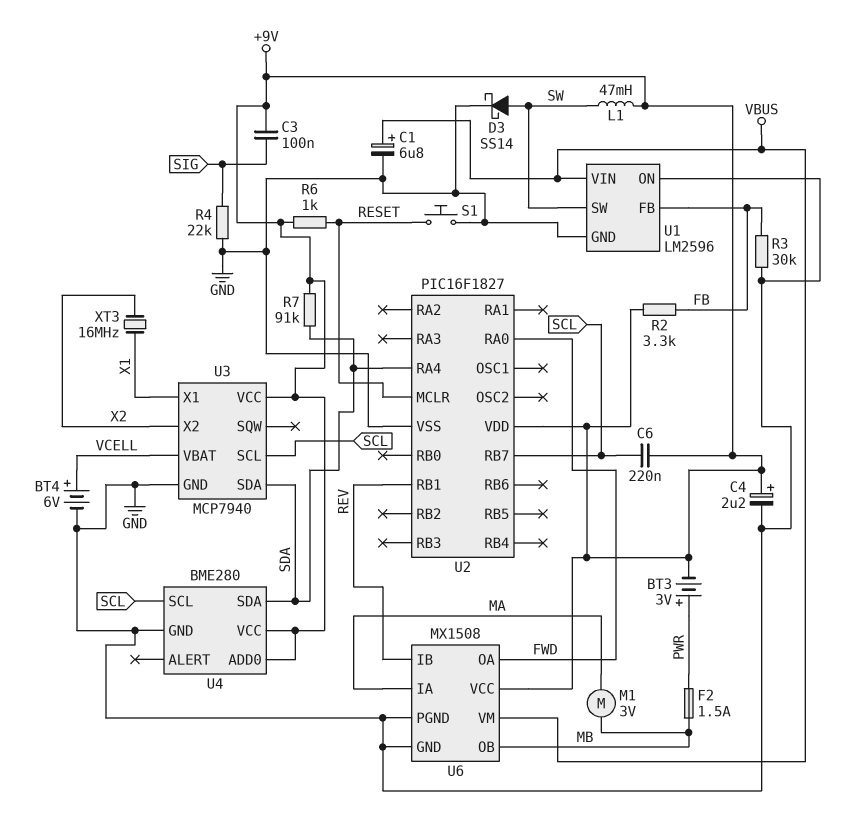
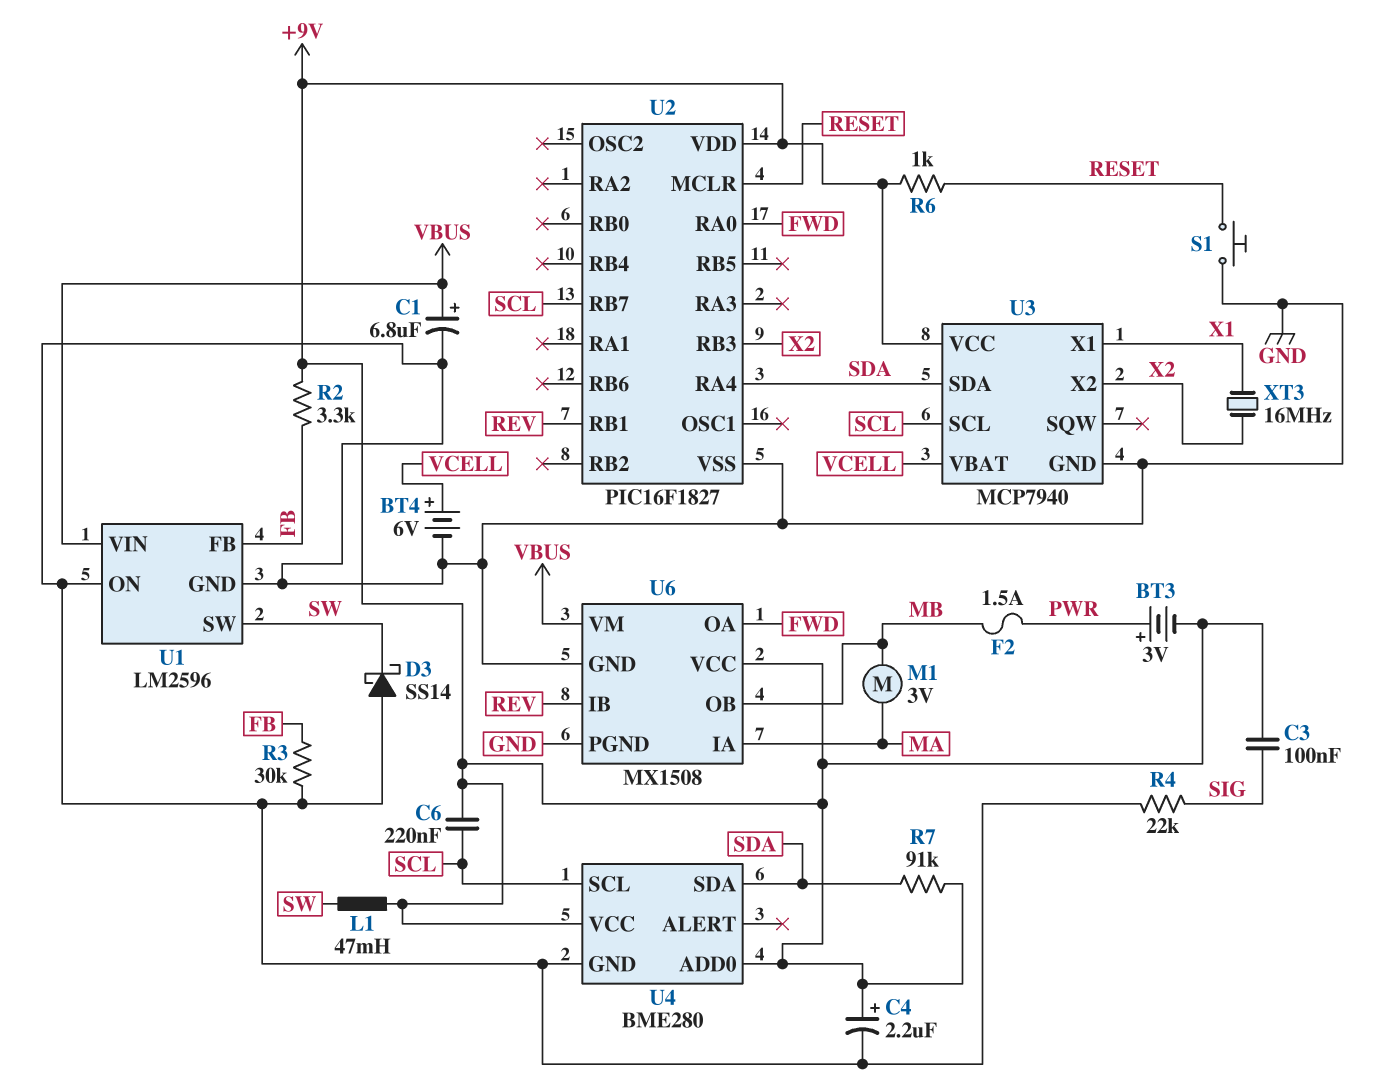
D3: schottky SS14 (A SW, K GND) -> schottky SS14 (A GND, K SW)
U2 pin RB3: none -> X2

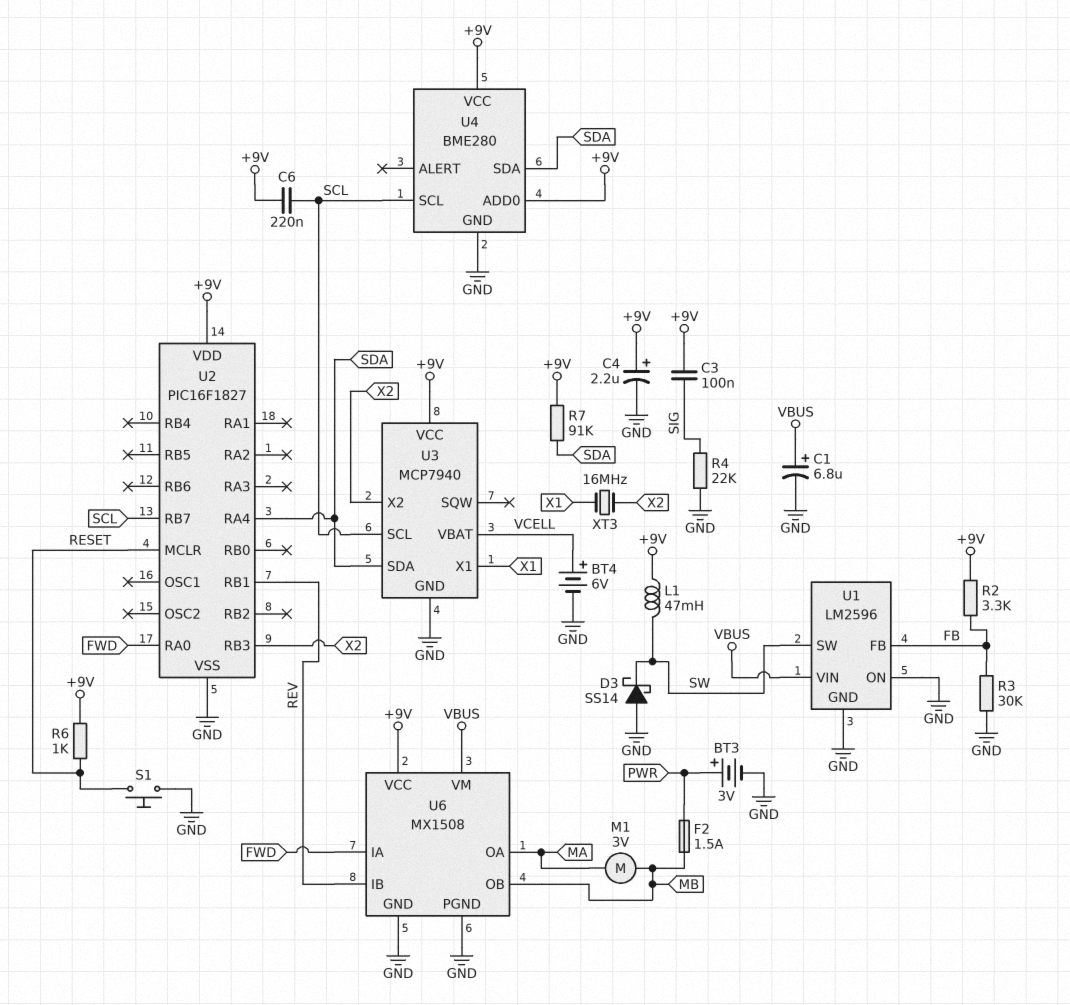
BT3: 3V (plus PWR, minus +9V) -> 3V (plus PWR, minus GND)
U6 pin IA: MA -> FWD
U6 pin OA: FWD -> MA

